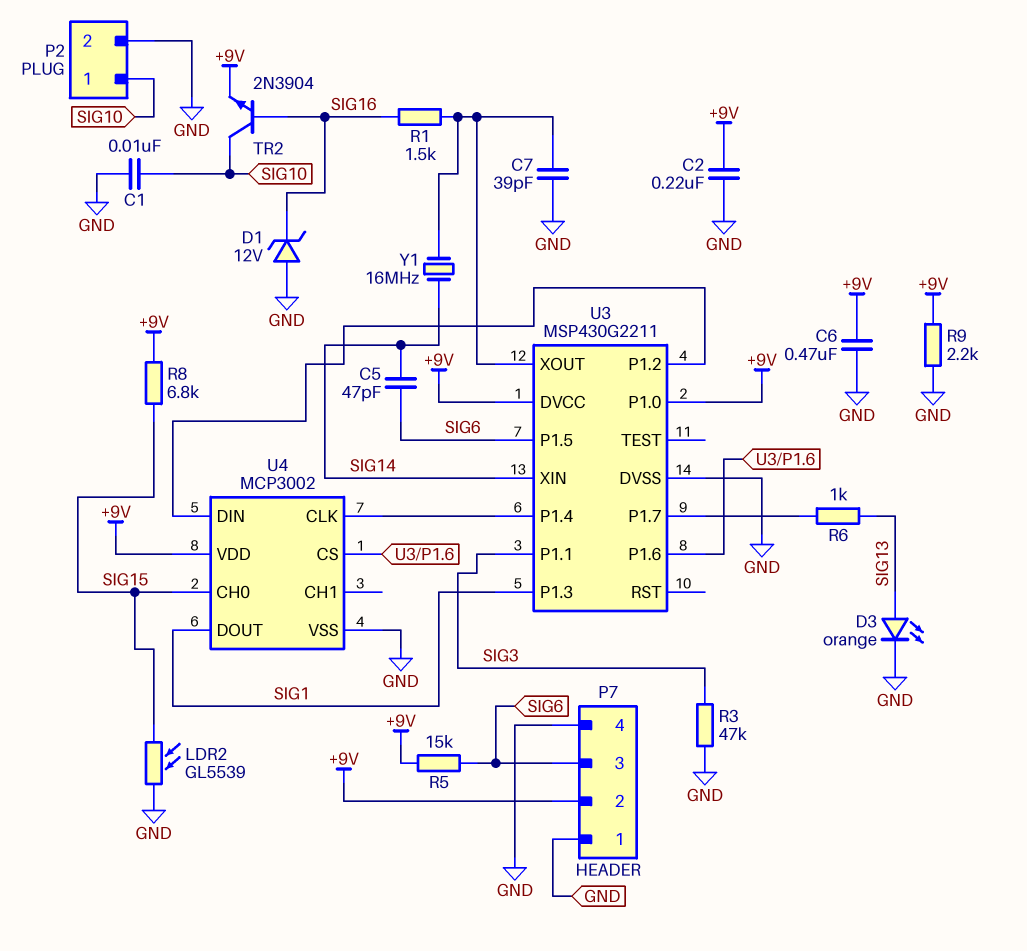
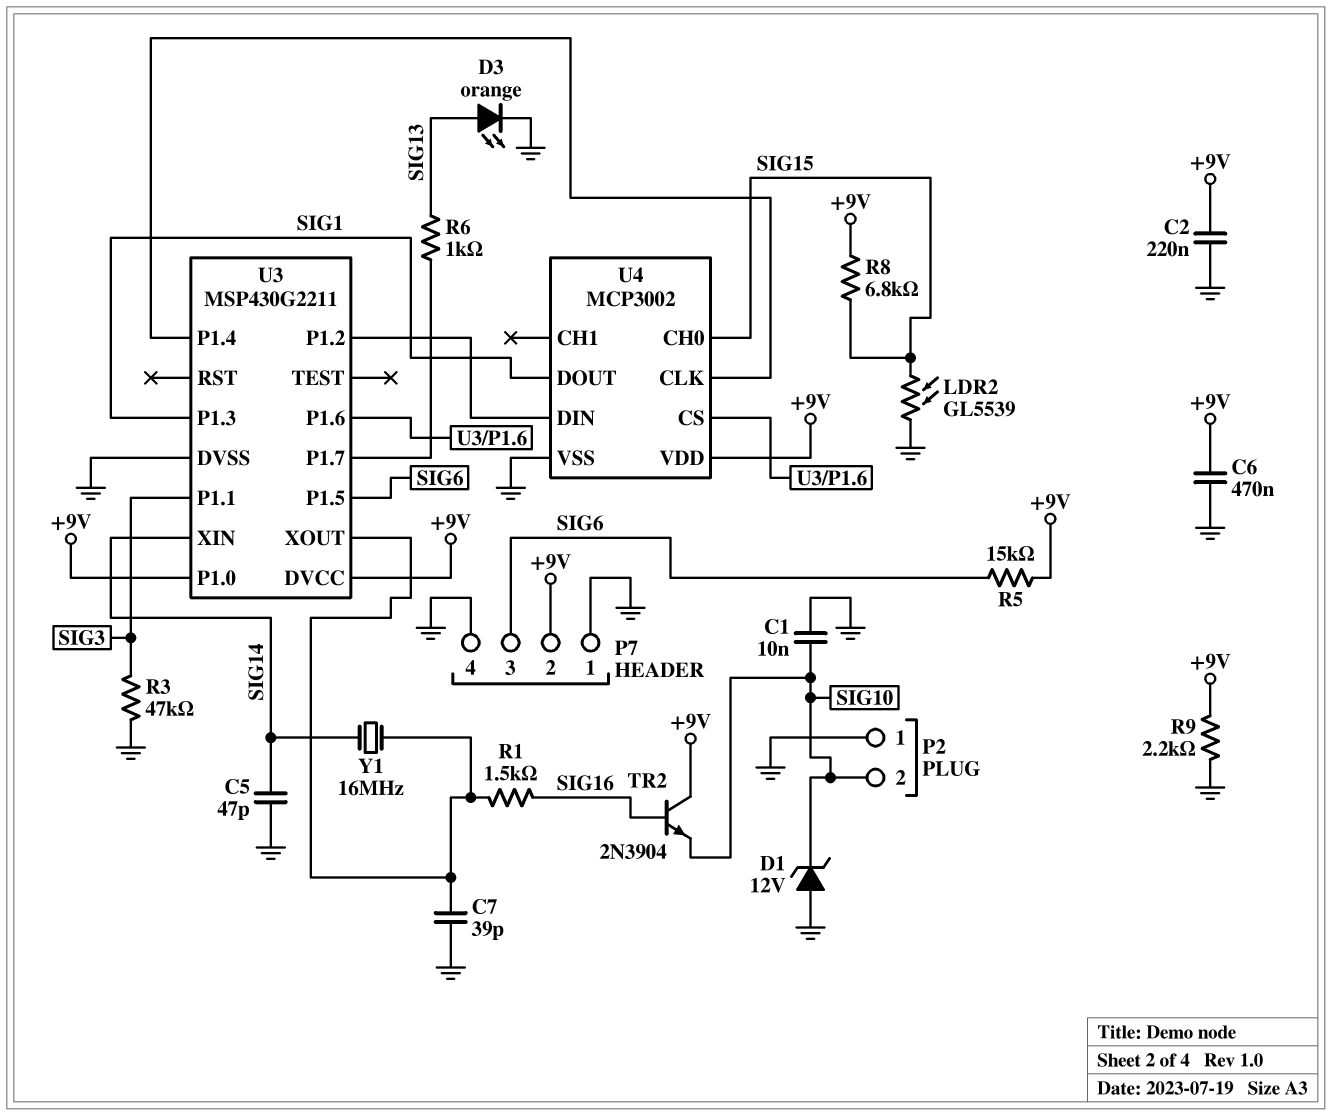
C5: 47pF (SIG6, SIG14) -> 47pF (GND, SIG14)
D1: zener 12V (A GND, K SIG16) -> zener 12V (A GND, K SIG10)
P2 pin 1: SIG10 -> GND
P2 pin 2: GND -> SIG10
TR2: NPN 2N3904 (B SIG16, C SIG10, E +9V) -> NPN 2N3904 (B SIG16, C +9V, E SIG10)

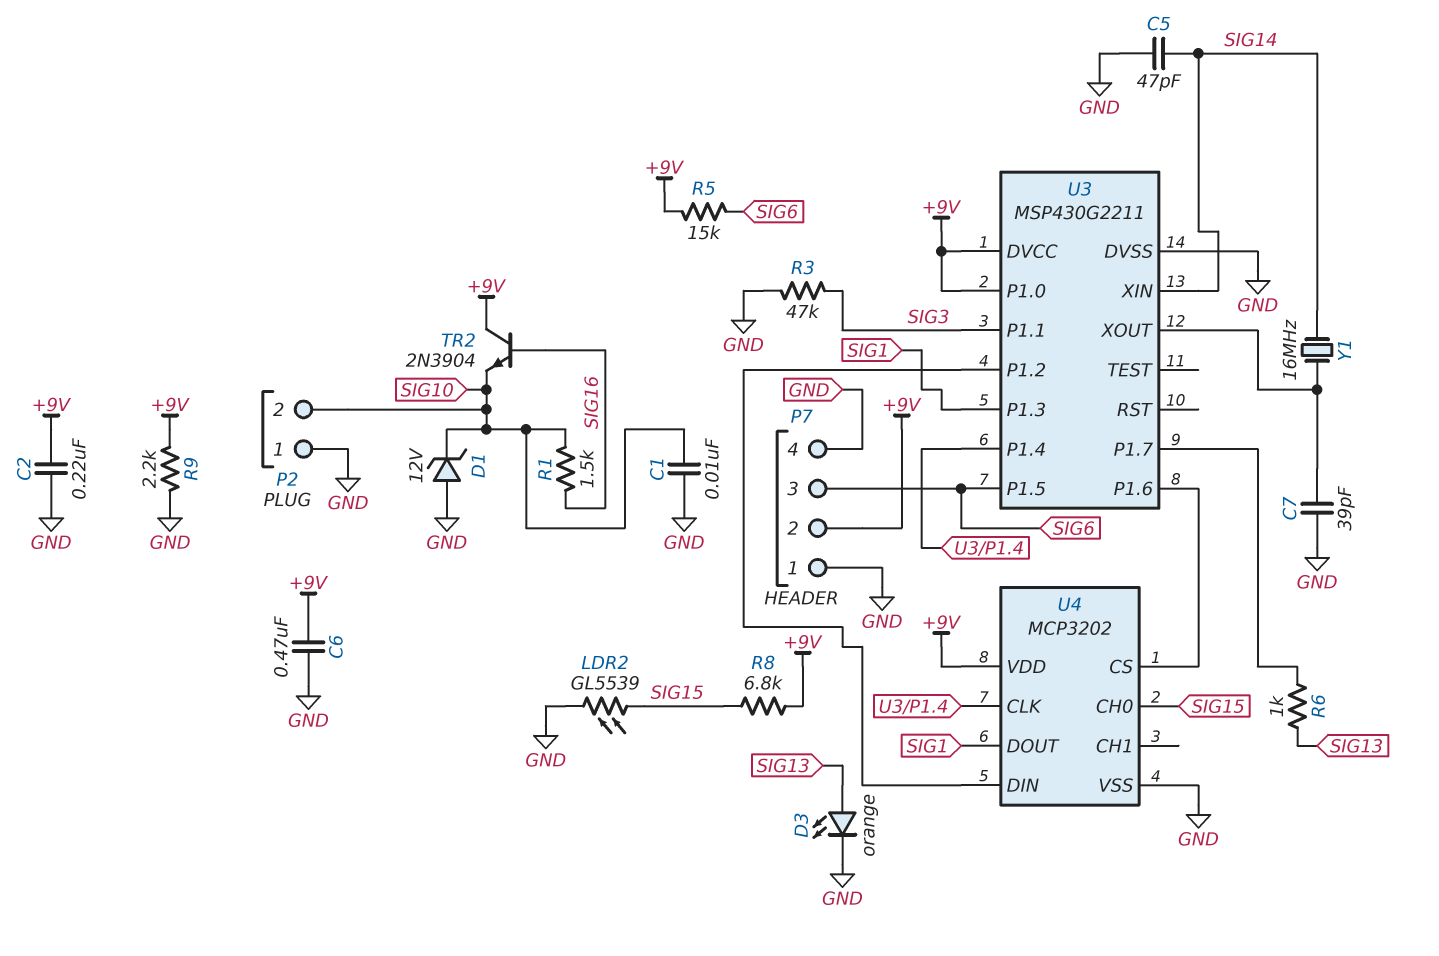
R1: 1.5k (SIG16, U3/XOUT) -> 1.5k (SIG10, SIG16)
U4: MCP3002 -> MCP3202

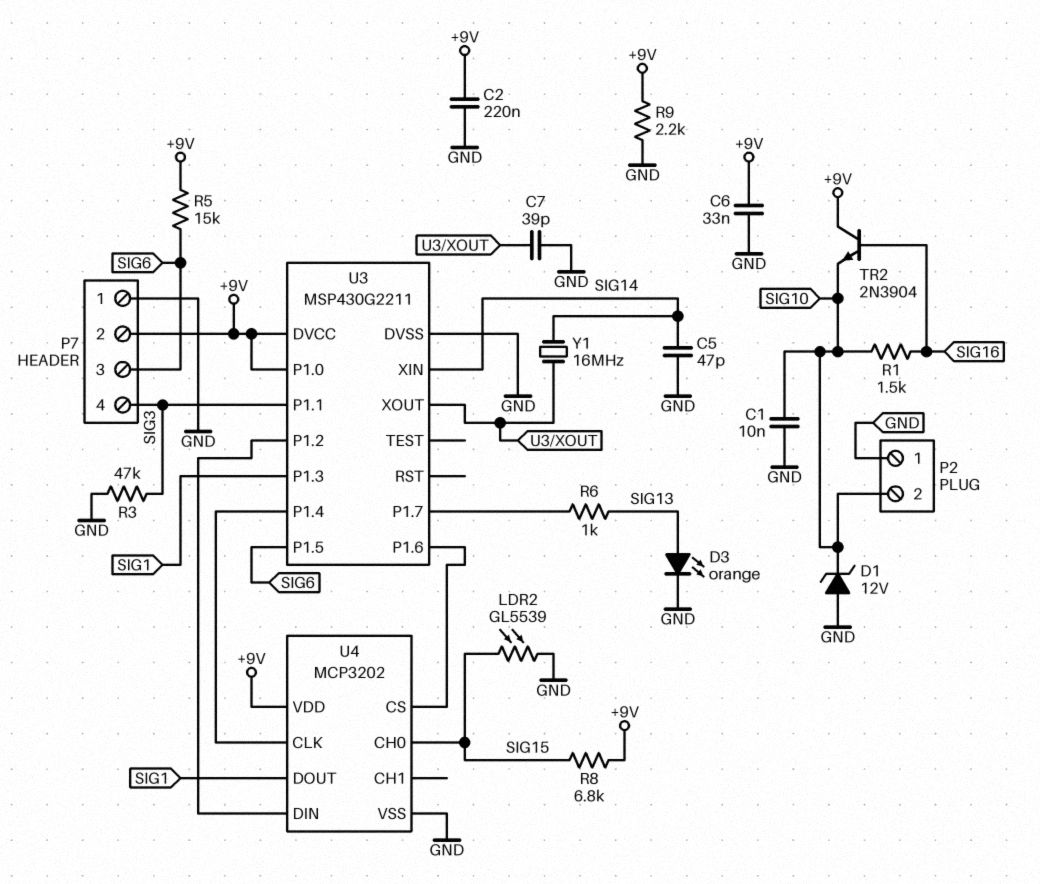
C6: 470nF (+9V, GND) -> 33nF (+9V, GND)
P7 pin 4: GND -> SIG3

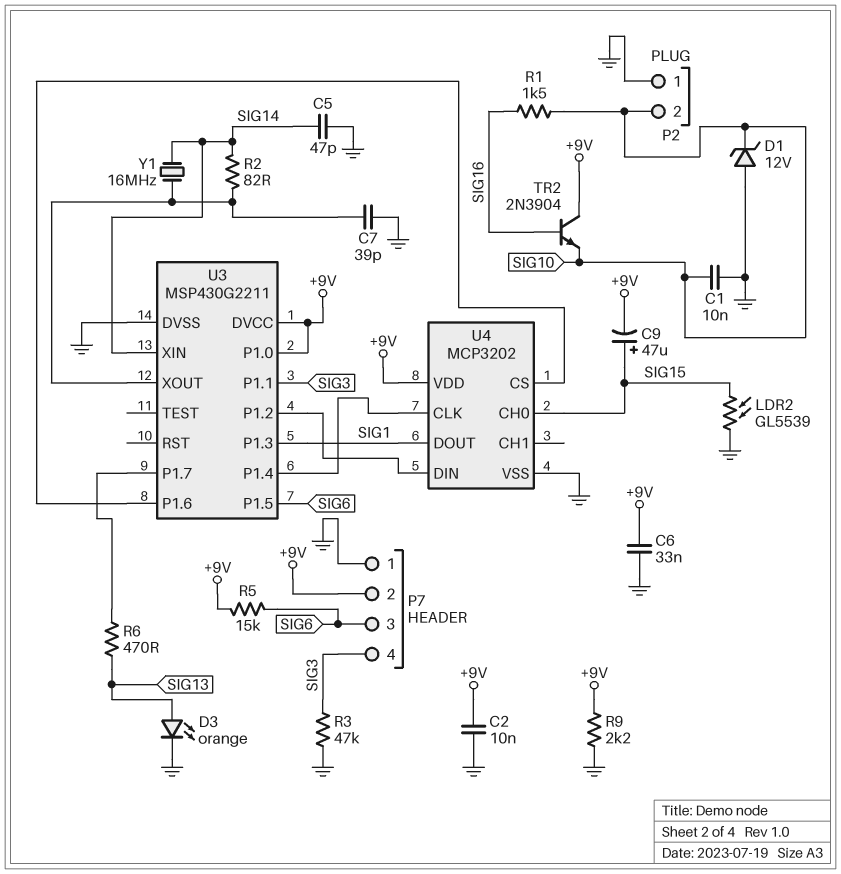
C2: 220nF (+9V, GND) -> 10nF (+9V, GND)
C9: none -> 47uF (plus SIG15, minus +9V)
R2: none -> 82 (SIG14, U3/XOUT)
R6: 1k (SIG13, U3/P1.7) -> 470 (SIG13, U3/P1.7)
R8: 6.8k (+9V, SIG15) -> none

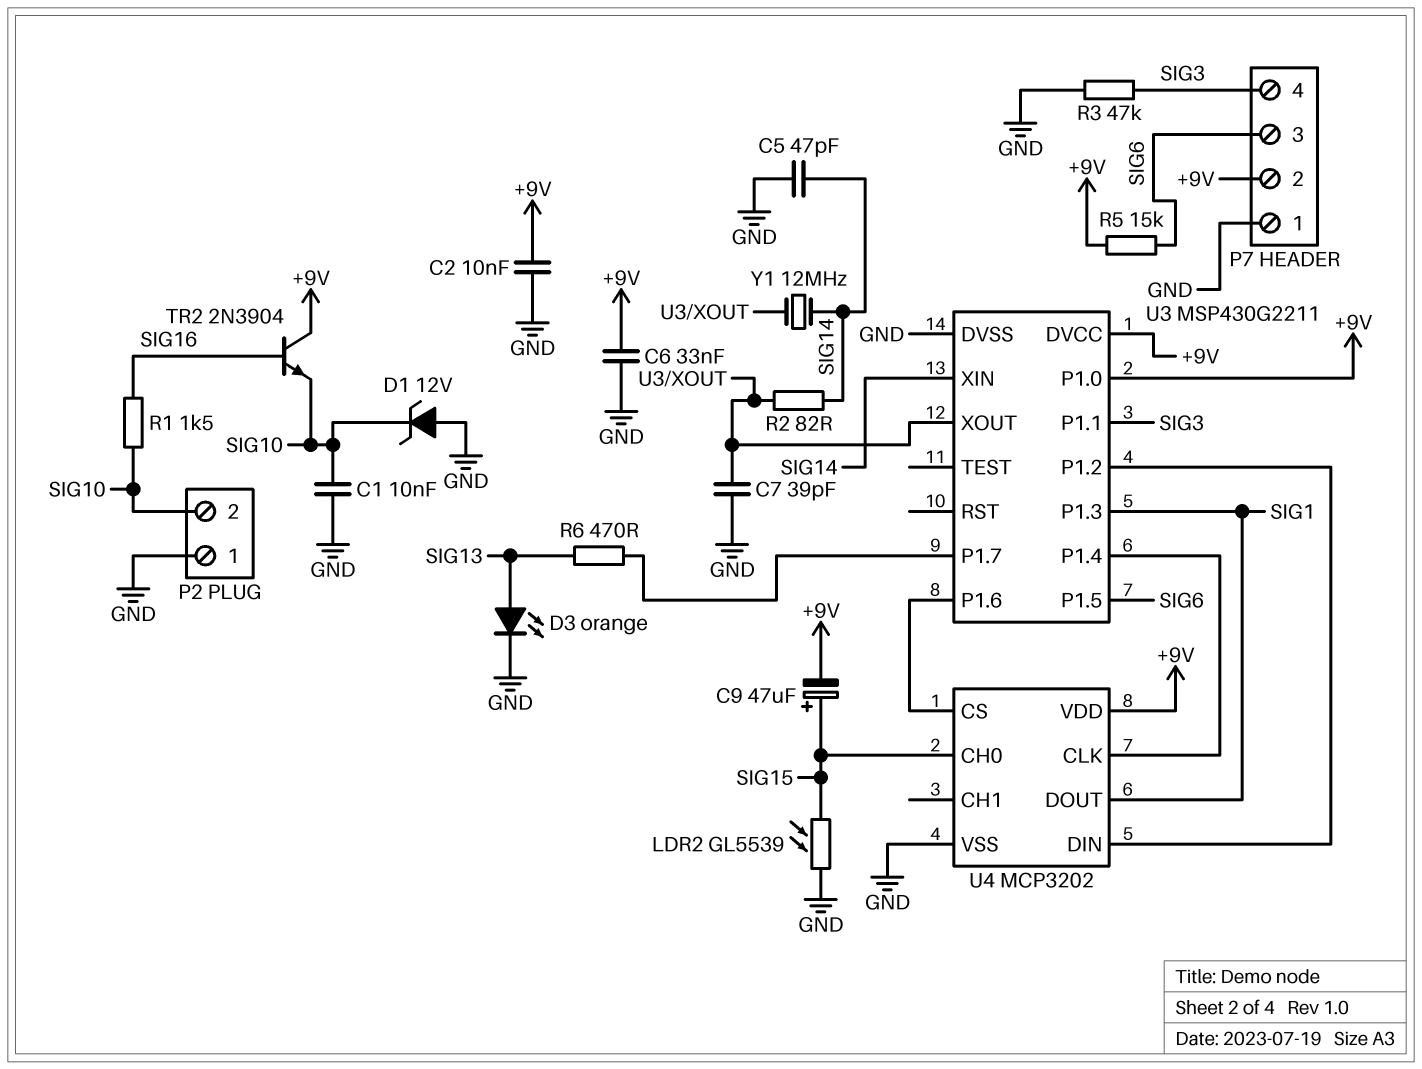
R9: 2.2k (+9V, GND) -> none
Y1: 16MHz (SIG14, U3/XOUT) -> 12MHz (SIG14, U3/XOUT)

